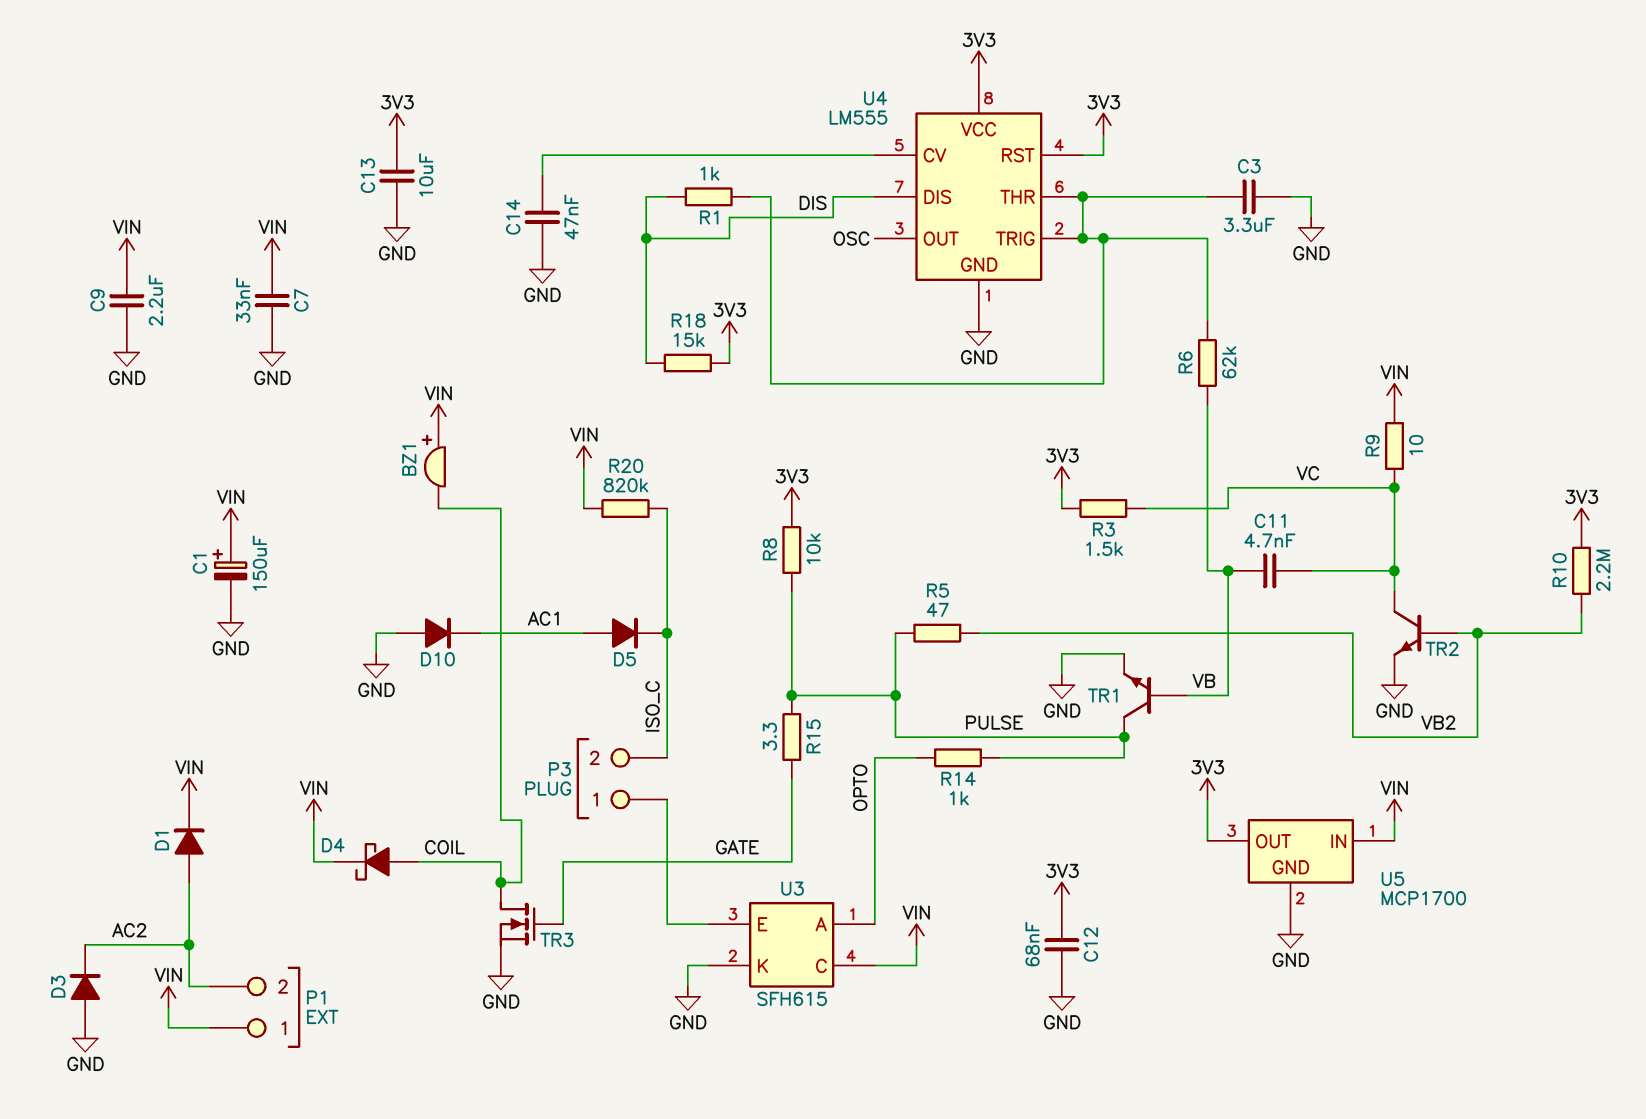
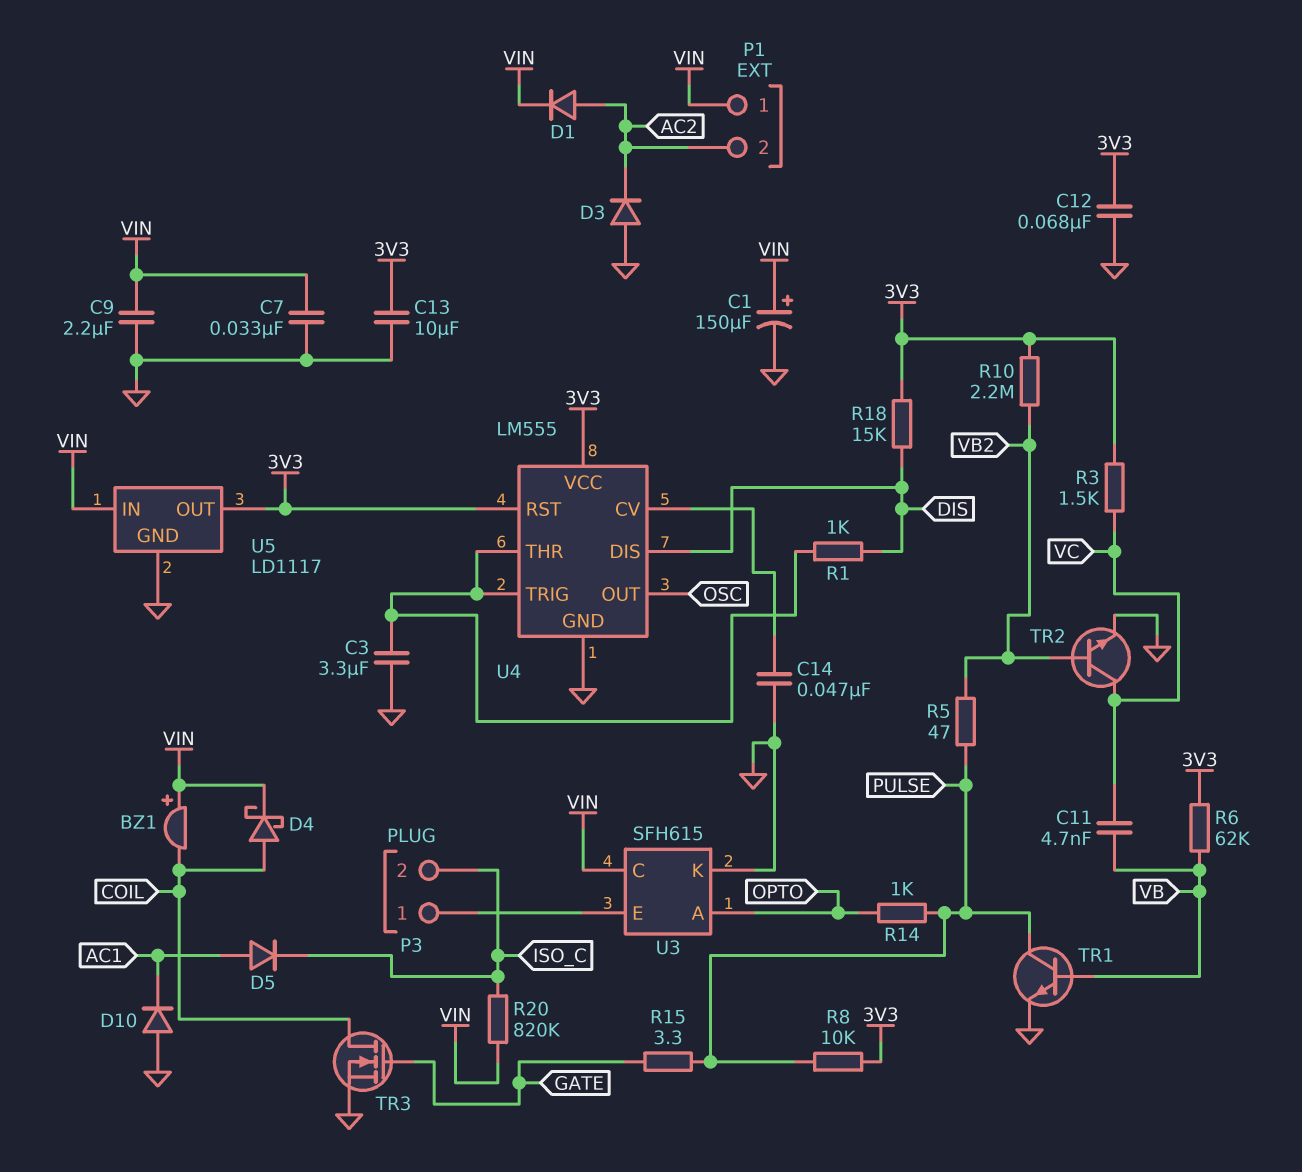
R6: 62k (U4/THR, VB) -> 62k (3V3, VB)
R9: 10 (VC, VIN) -> none
U5: MCP1700 -> LD1117

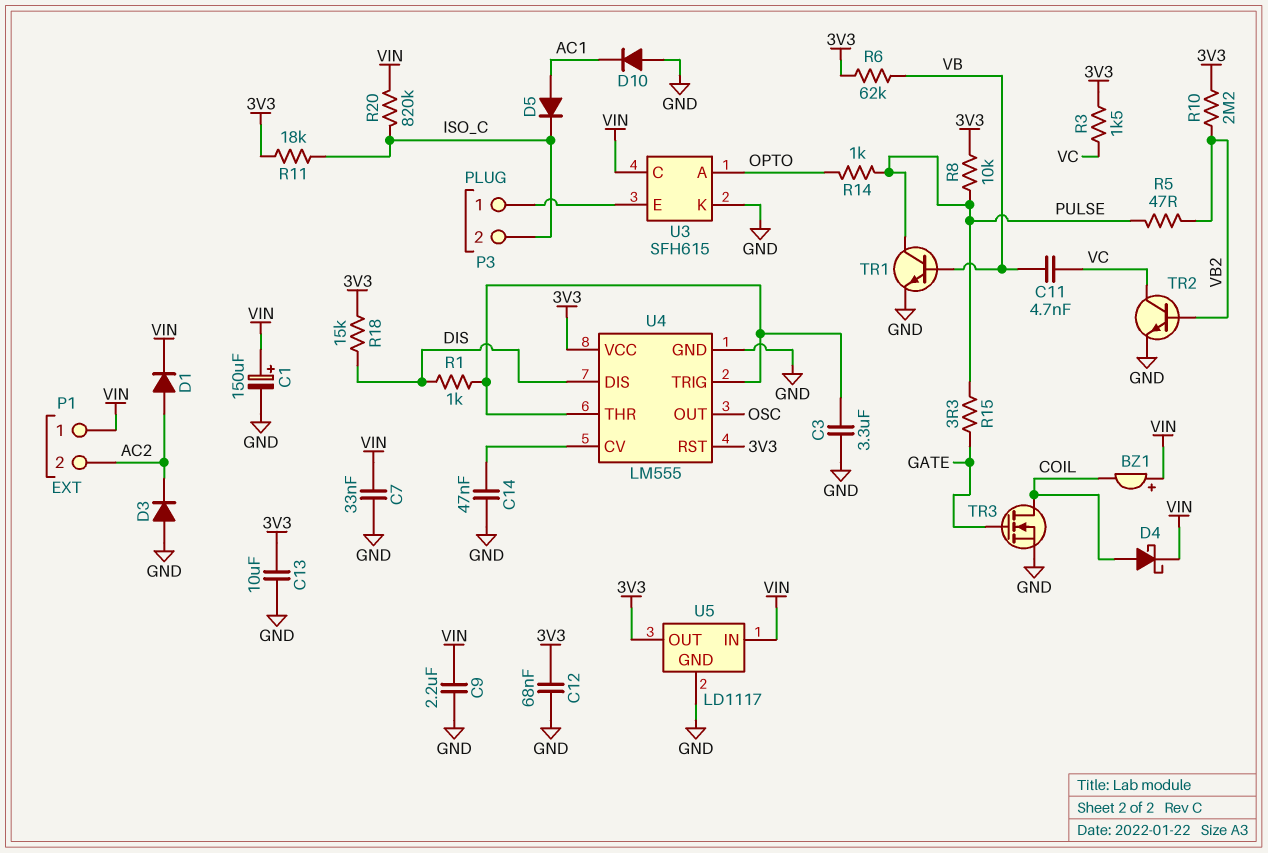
R11: none -> 18k (3V3, ISO_C)

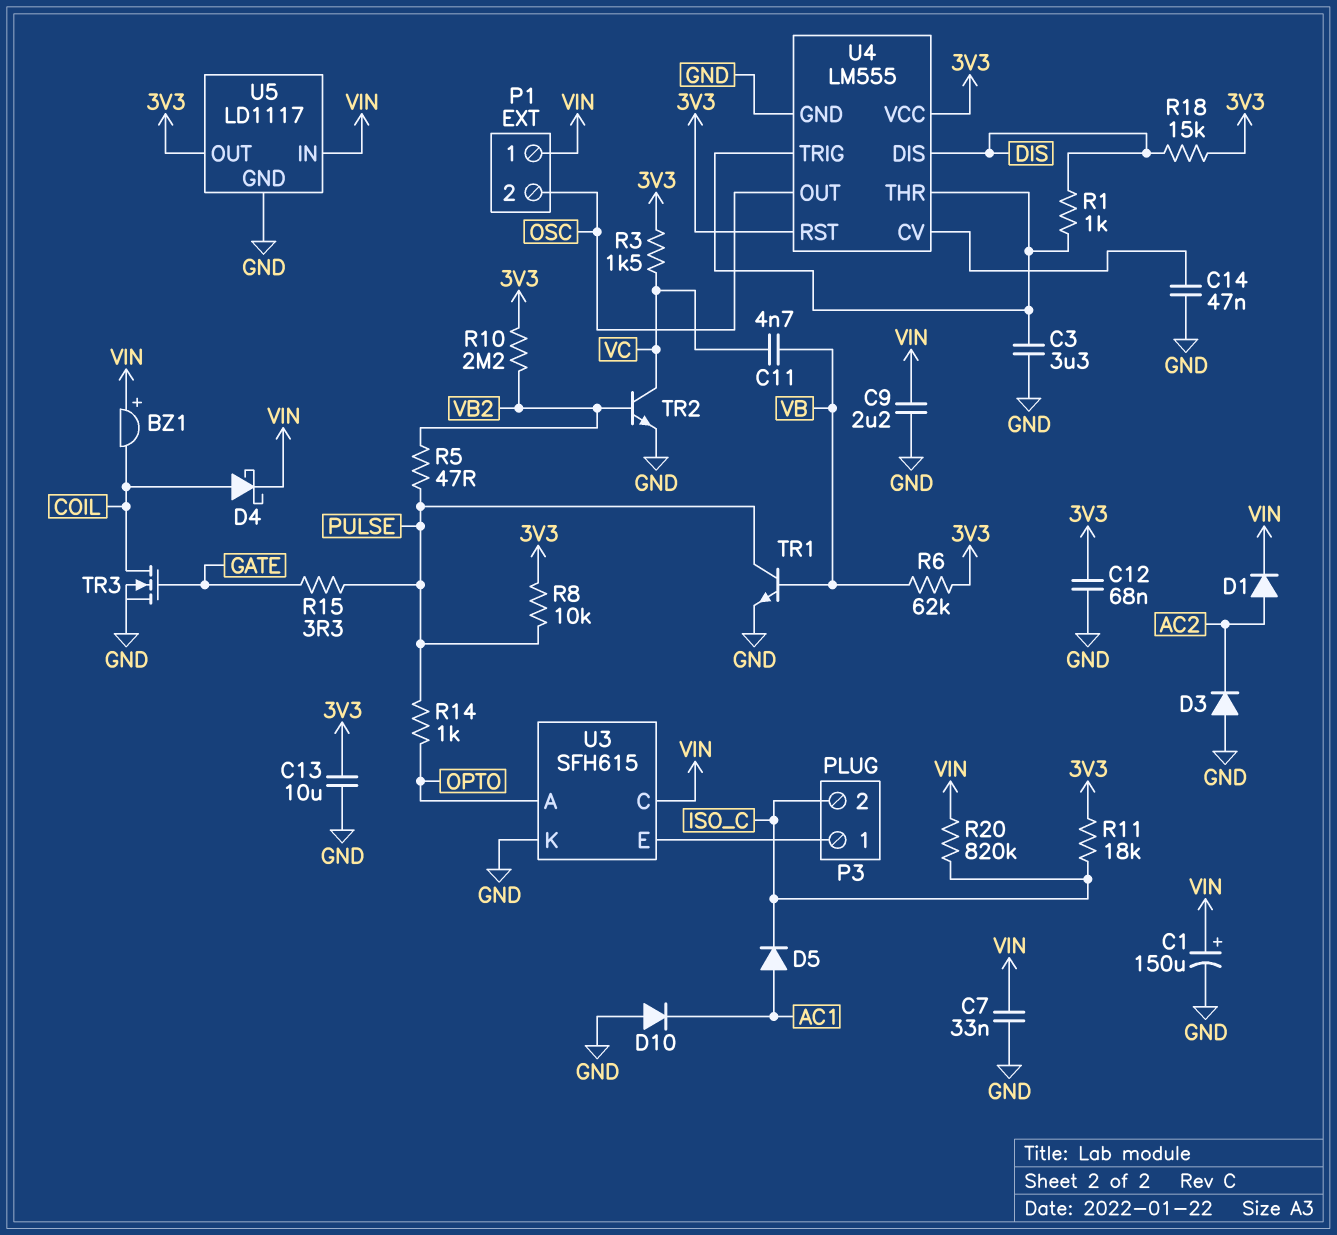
P1 pin 2: AC2 -> OSC

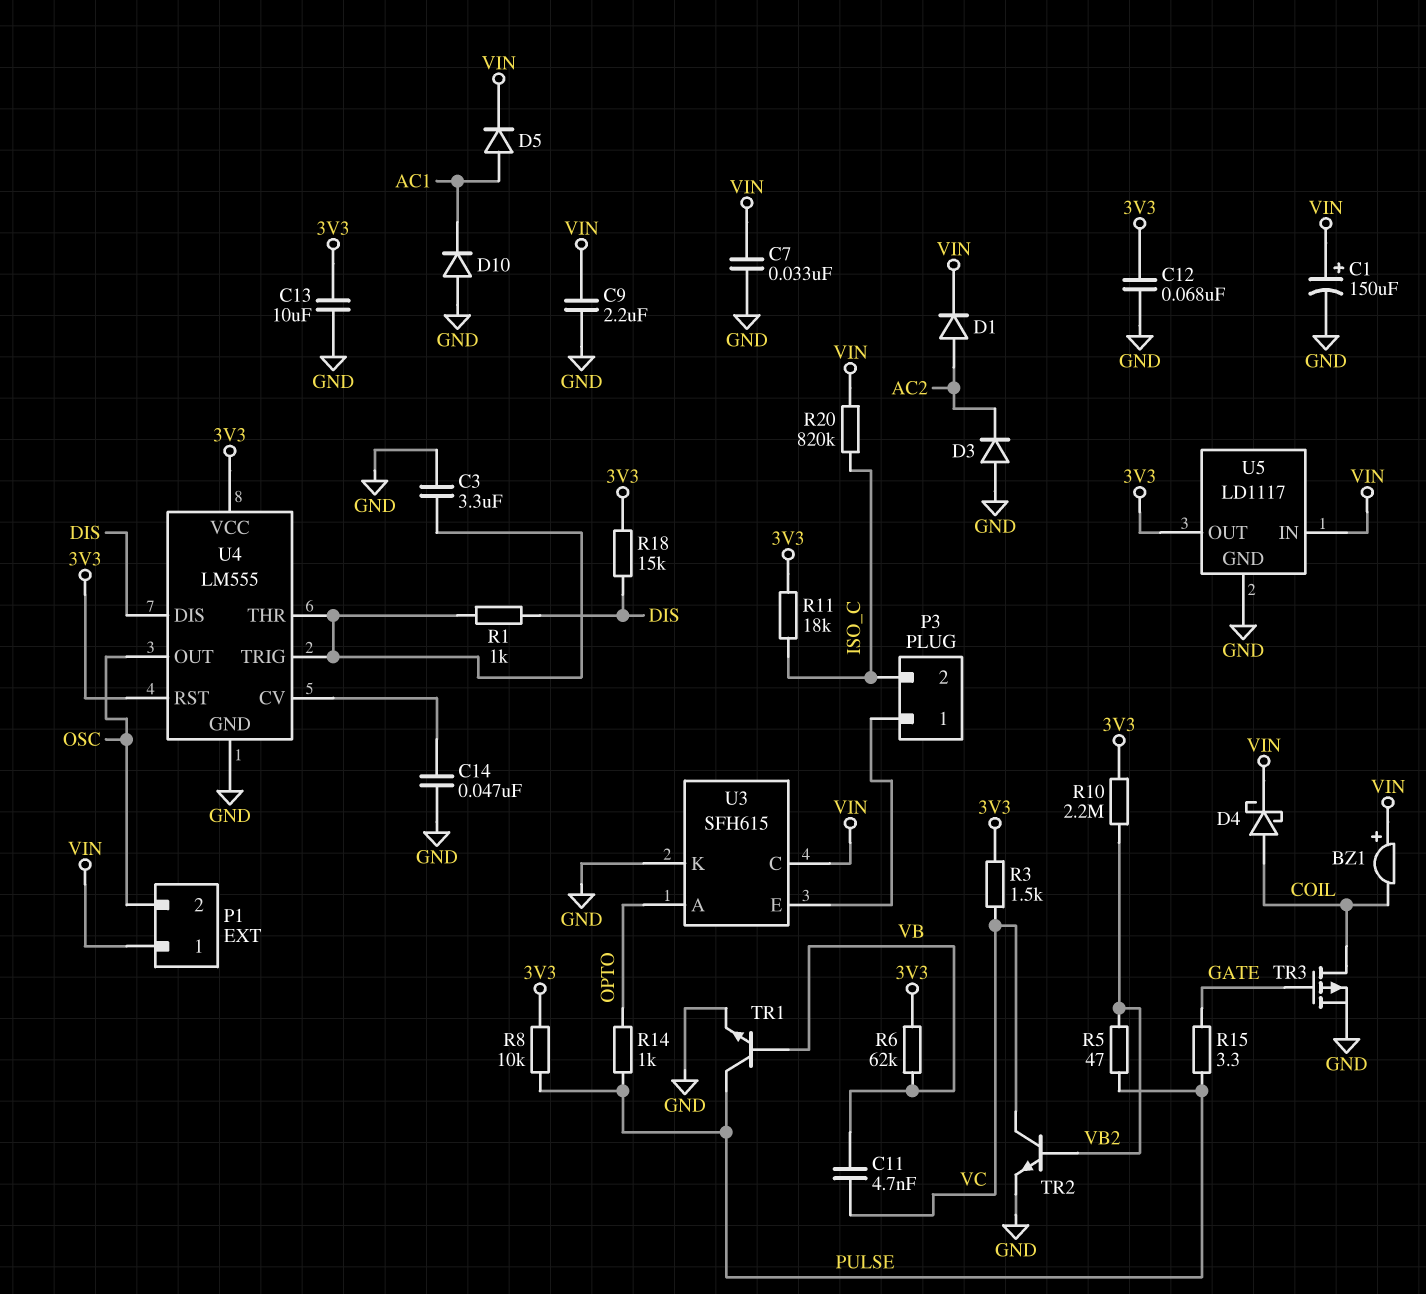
D5: diode (A AC1, K ISO_C) -> diode (A AC1, K VIN)
TR3: NMOS (G GATE, D COIL, S GND) -> PMOS (G GATE, D COIL, S GND)

